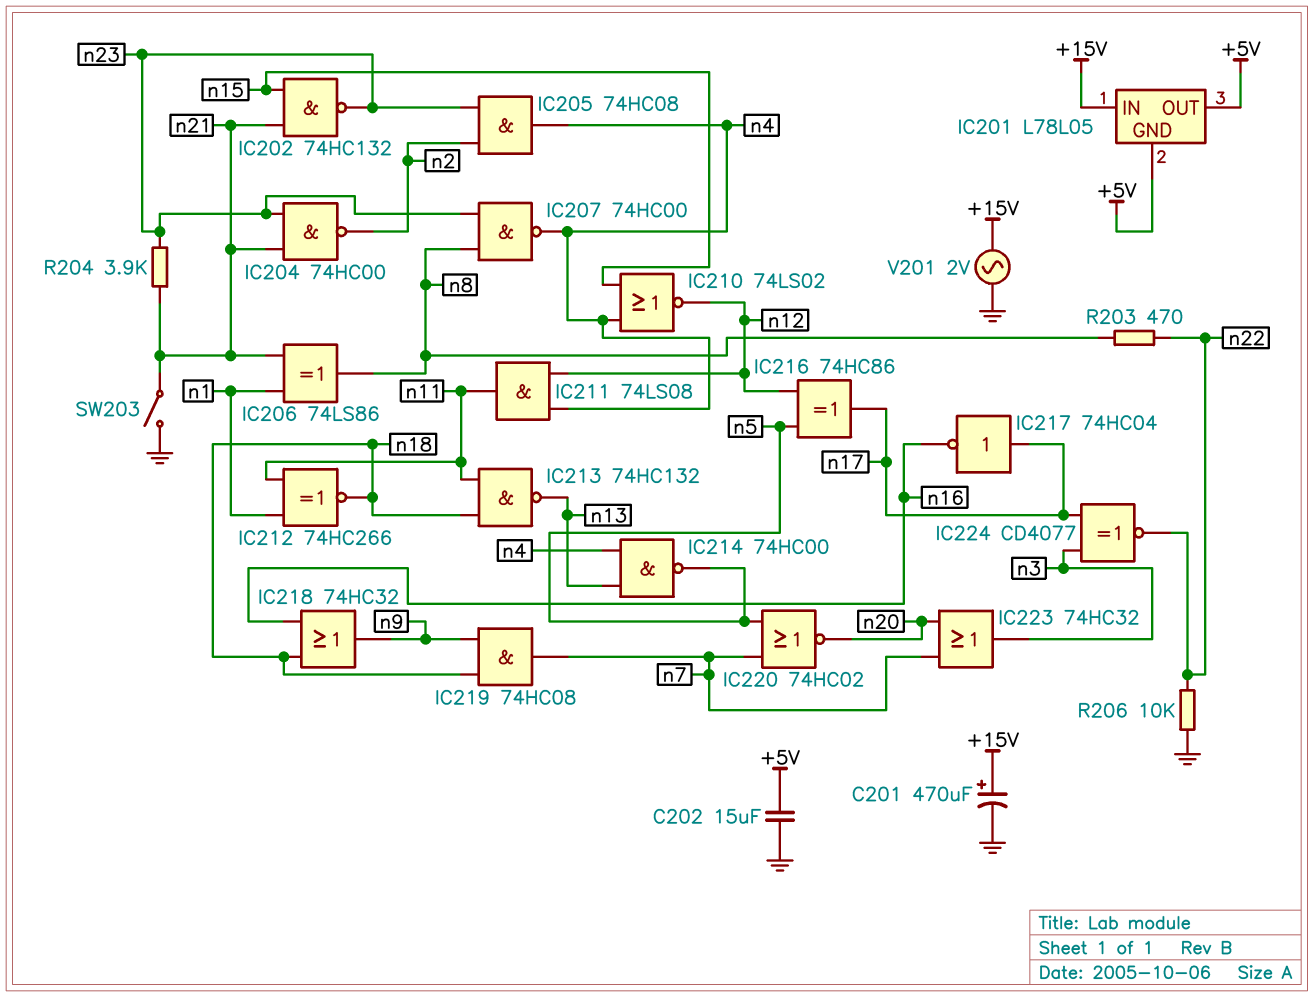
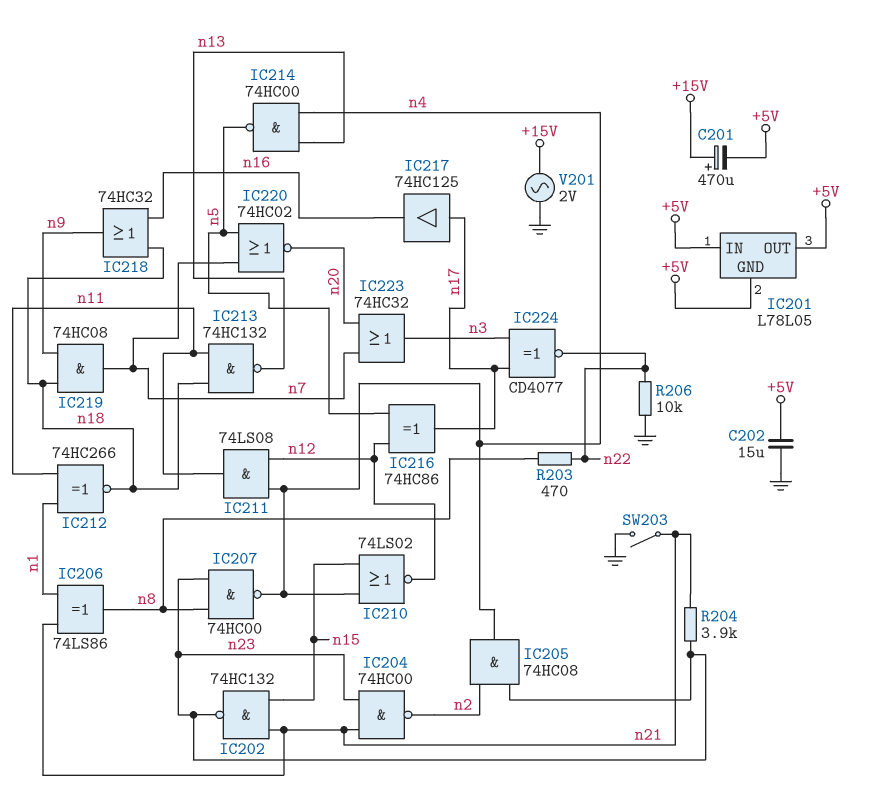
C201: 470uF (plus +15V, minus GND) -> 470uF (plus +15V, minus +5V)
IC201 pin IN: +15V -> +5V
IC217: NOT 74HC04 (in n17, out n16) -> buffer 74HC125 (in n17, out n16)

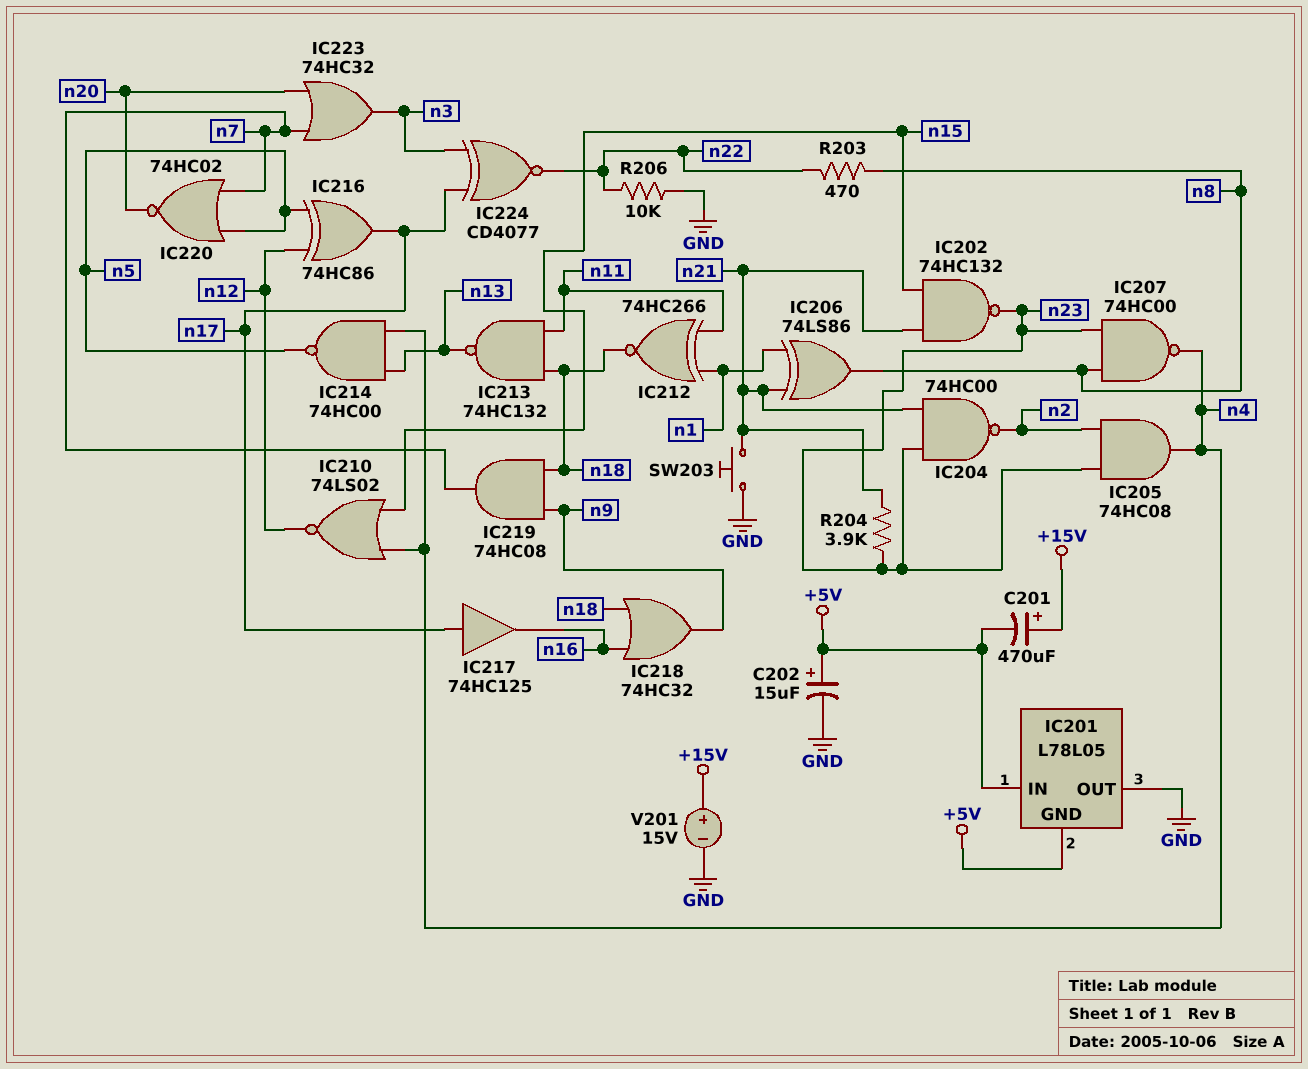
C202: 15uF (+5V, GND) -> 15uF (plus +5V, minus GND)
IC201 pin OUT: +5V -> GND
IC211: AND 74LS08 (in n4, in n12, out n11) -> none
SW203: switch (GND, n21) -> button (GND, n21)
V201: AC 2V (+15V, GND) -> 15V (plus +15V, minus GND)

